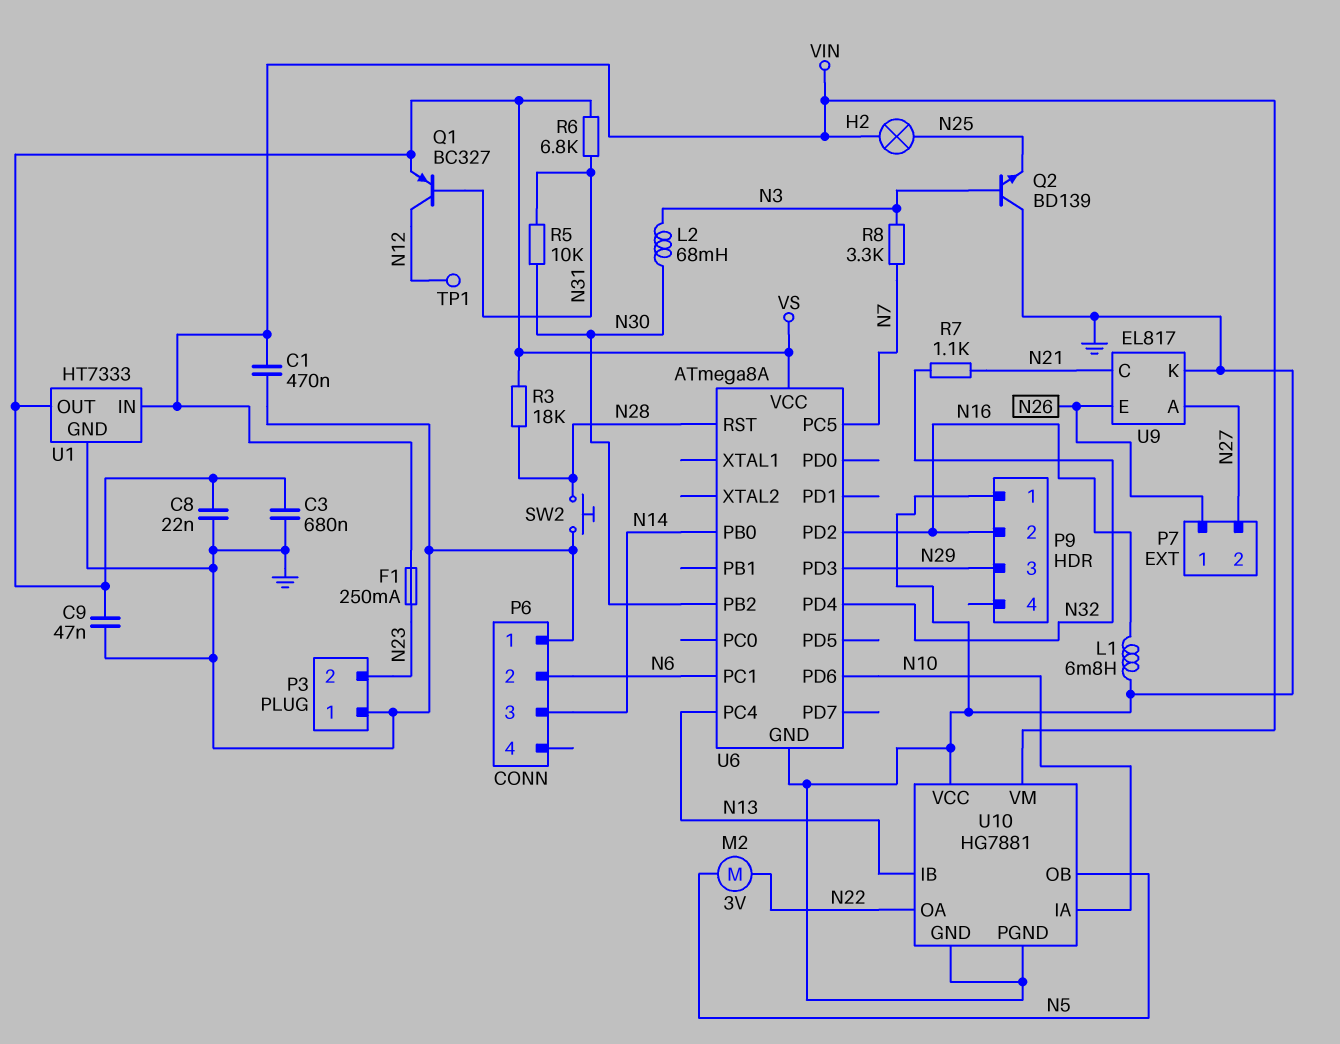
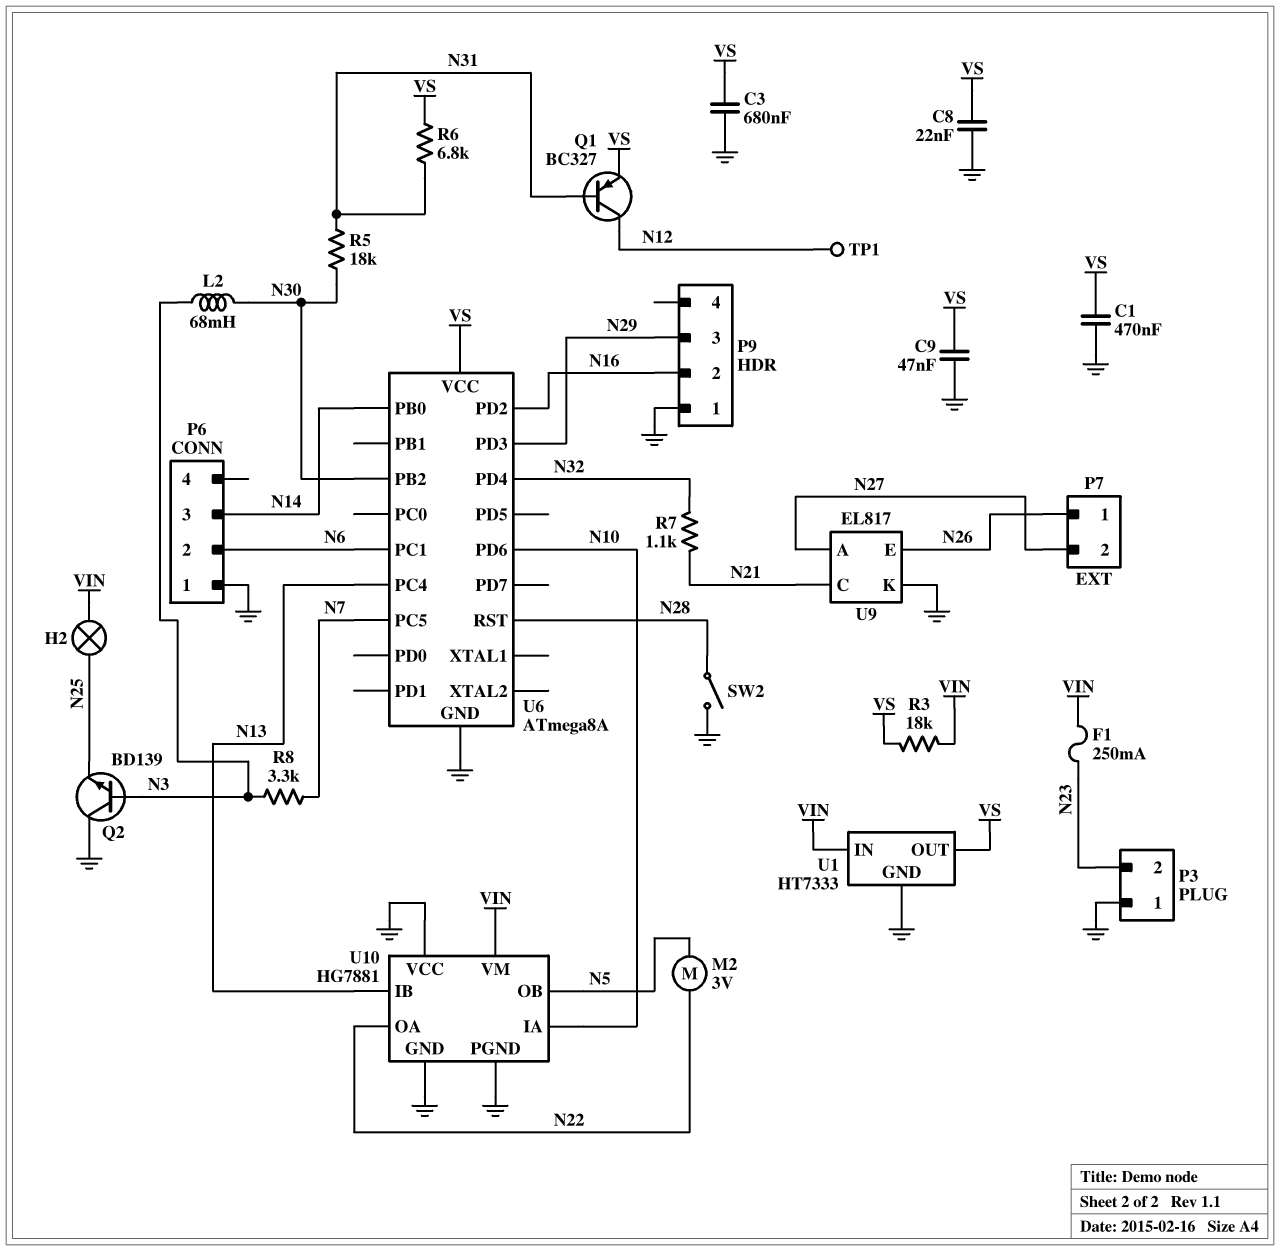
C1: 470nF (GND, VIN) -> 470nF (GND, VS)
L1: 6.8mH (GND, N16) -> none
R3: 18k (N28, VS) -> 18k (VIN, VS)
R5: 10k (N30, N31) -> 18k (N30, N31)
SW2: button (GND, N28) -> switch (GND, N28)

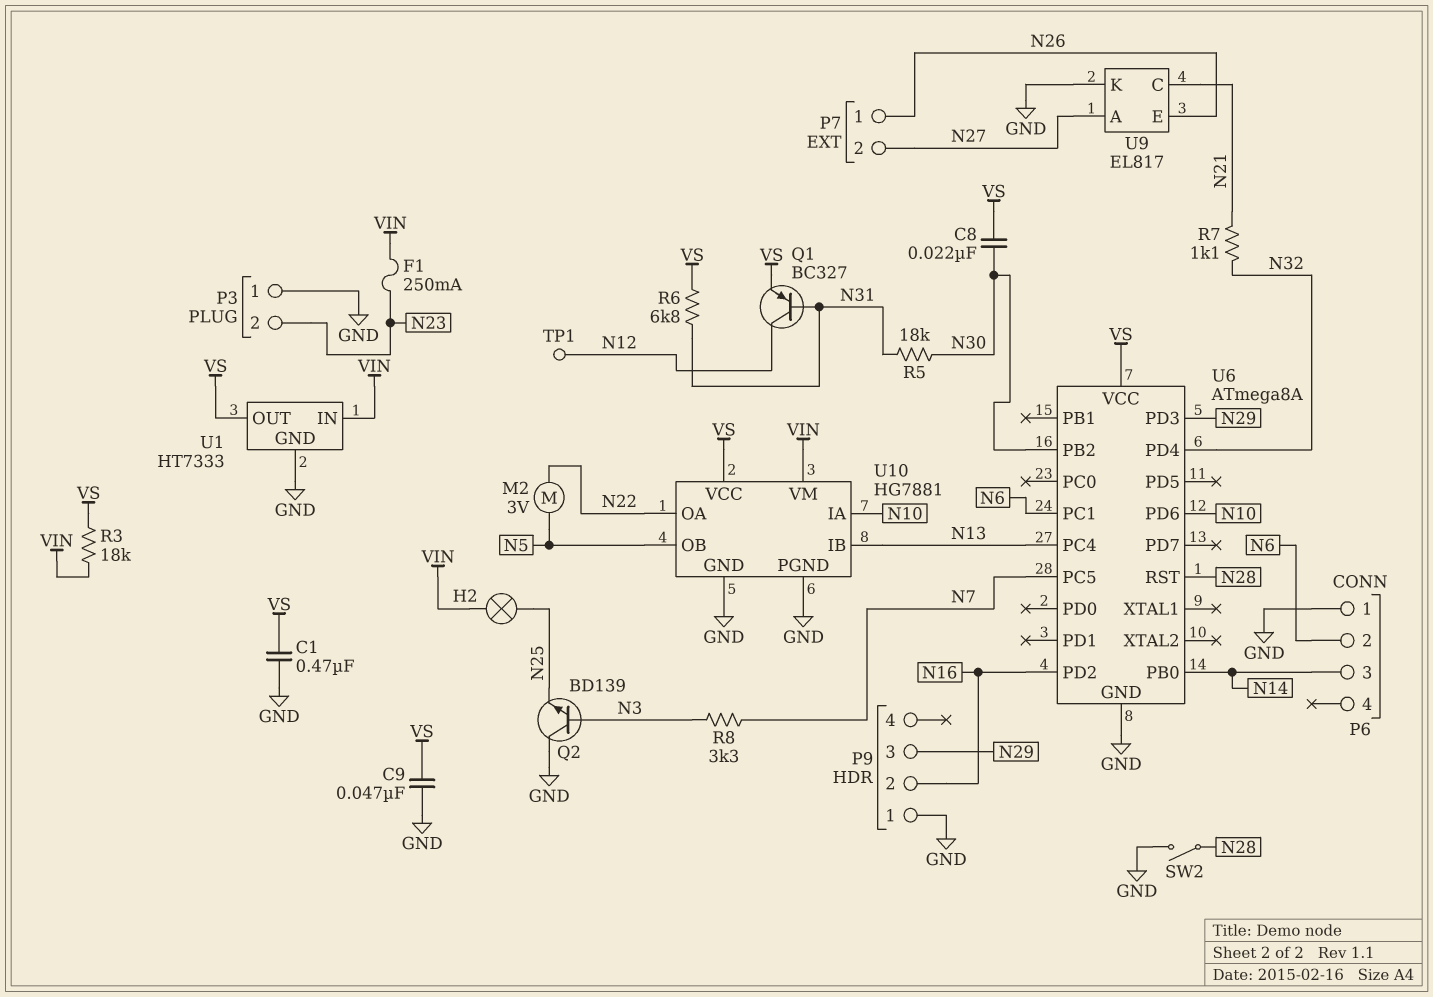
C3: 680nF (GND, VS) -> none
C8: 22nF (GND, VS) -> 22nF (N30, VS)
L2: 68mH (N3, N30) -> none
U10 pin VCC: GND -> VS

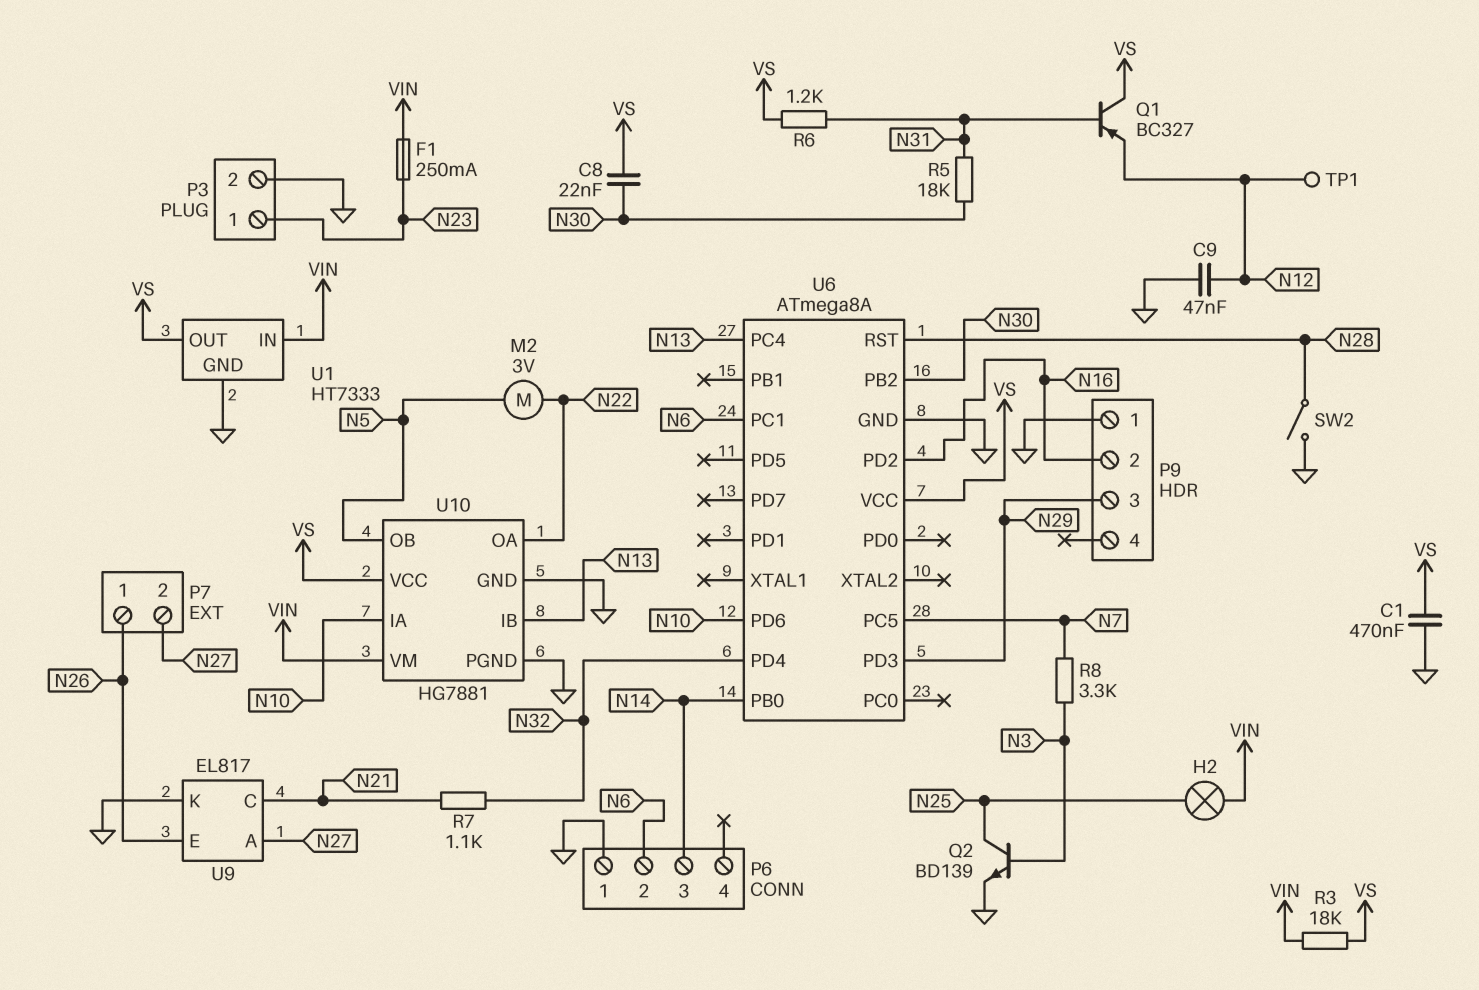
C9: 47nF (GND, VS) -> 47nF (GND, N12)
P3 pin 1: GND -> N23
P3 pin 2: N23 -> GND
Q1: PNP BC327 (B N31, C N12, E VS) -> PNP BC327 (B N31, C VS, E N12)
Q2: NPN BD139 (B N3, C GND, E N25) -> NPN BD139 (B N3, C N25, E GND)
R6: 6.8k (N31, VS) -> 1.2k (N31, VS)

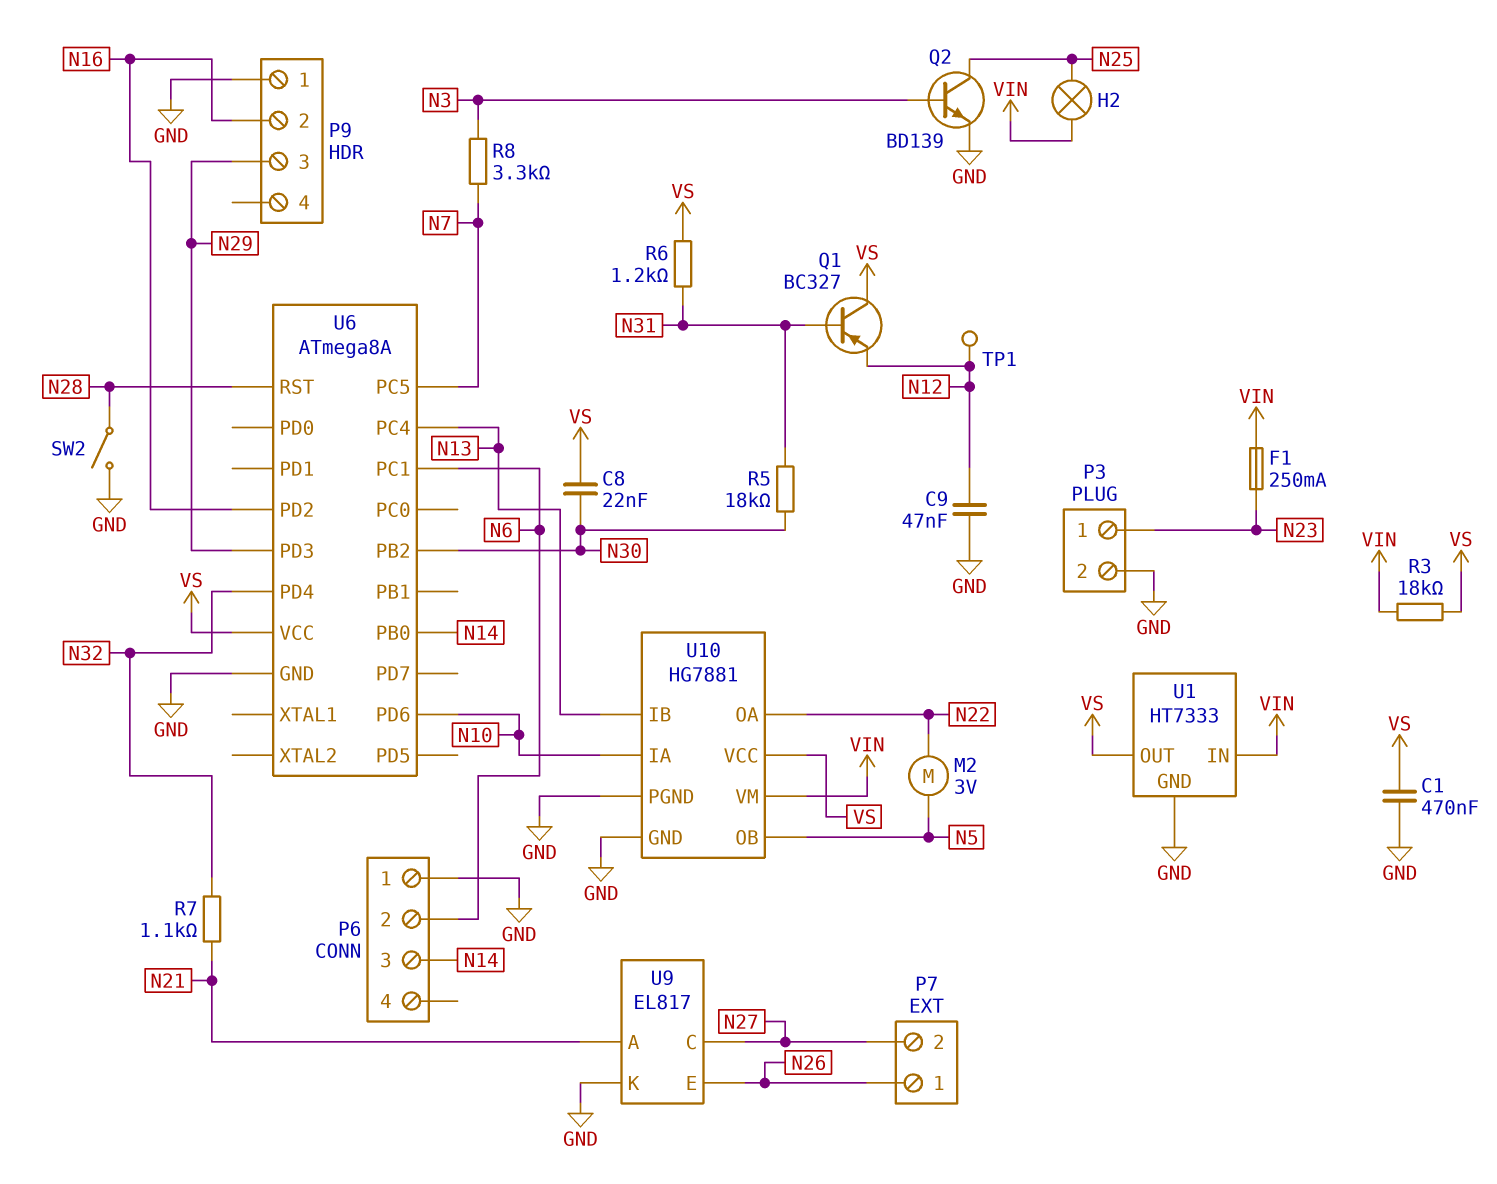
U9 pin A: N27 -> N21
U9 pin C: N21 -> N27

